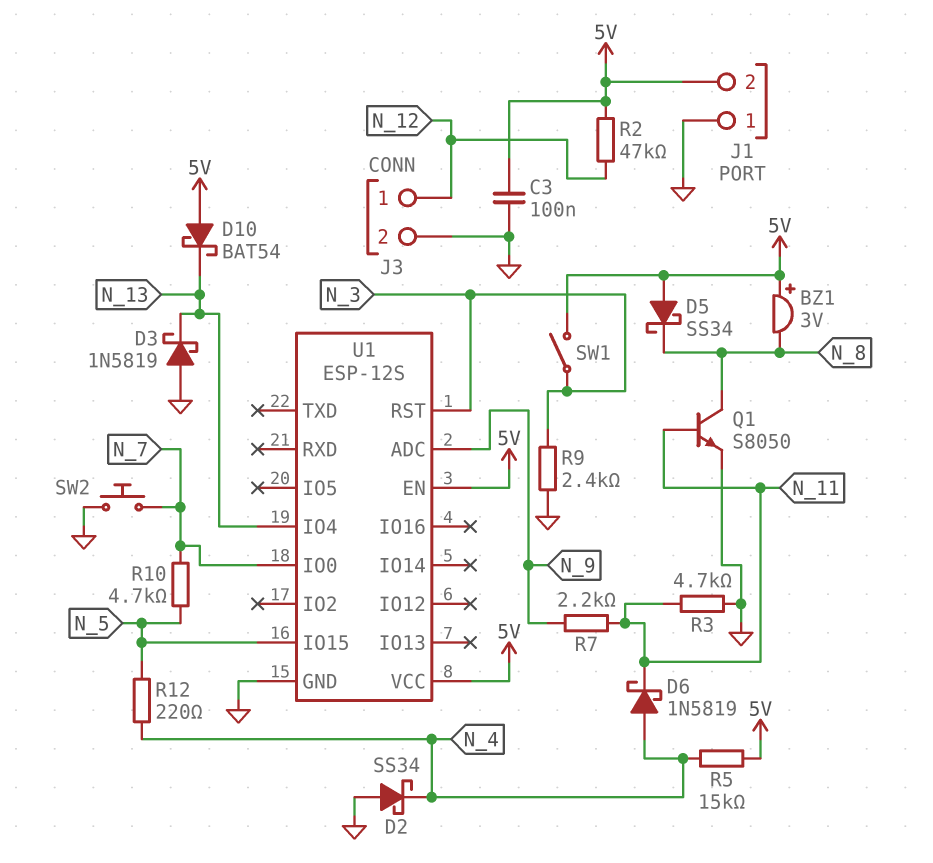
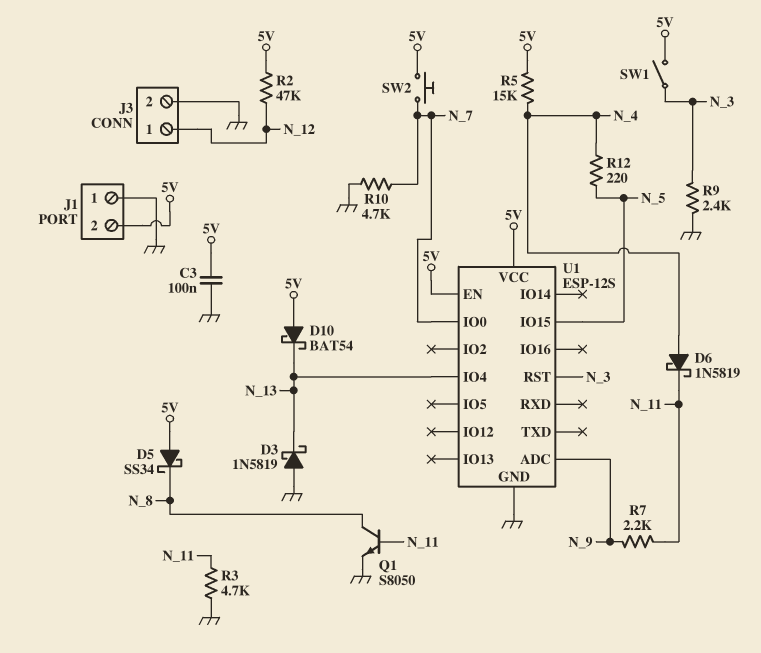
BZ1: buzzer 3V (plus 5V, minus N_8) -> none
D2: schottky SS34 (A GND, K N_4) -> none
R10: 4.7k (N_5, N_7) -> 4.7k (GND, N_7)
SW2: button (GND, N_7) -> button (5V, N_7)

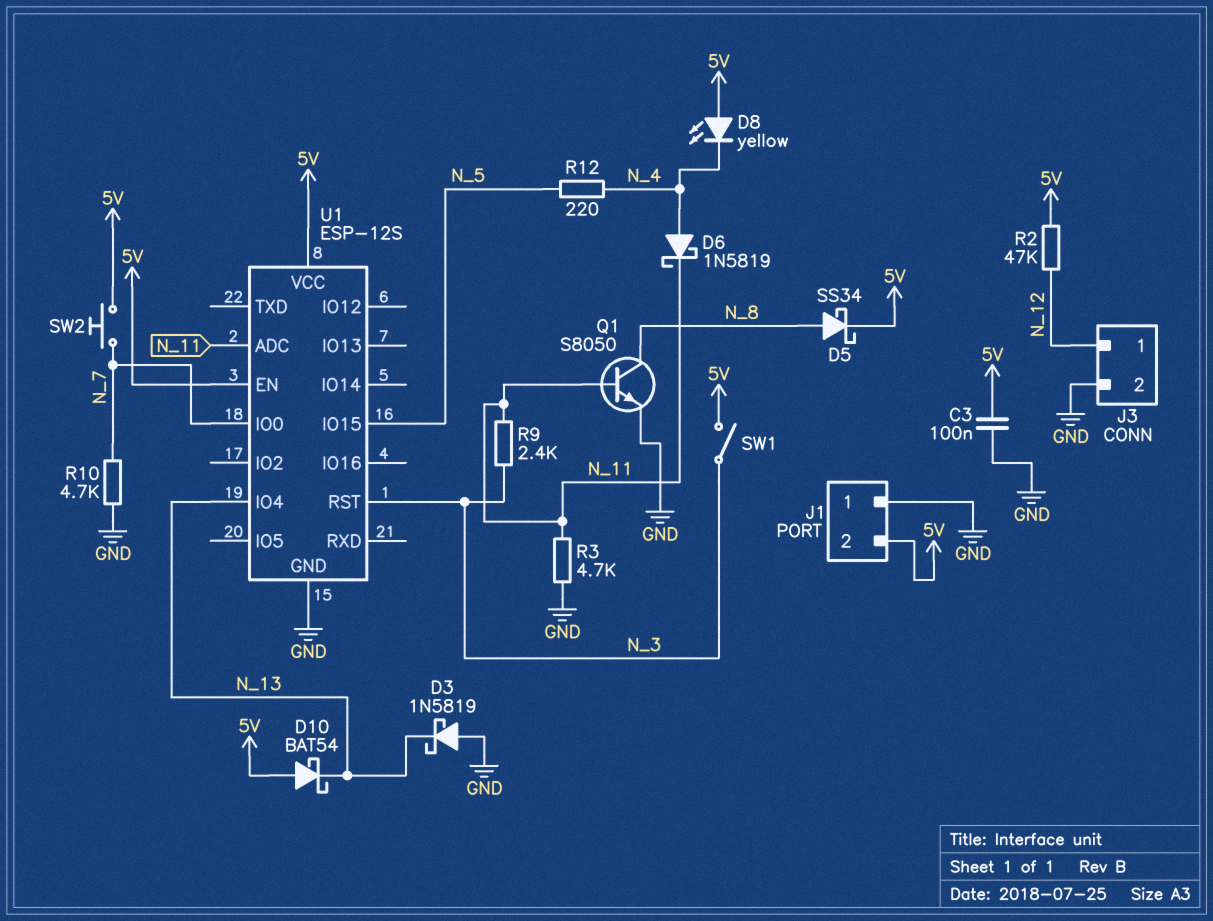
D5: schottky SS34 (A 5V, K N_8) -> schottky SS34 (A N_8, K 5V)
D8: none -> LED yellow (A 5V, K N_4)
R5: 15k (5V, N_4) -> none
R7: 2.2k (N_9, N_11) -> none
R9: 2.4k (GND, N_3) -> 2.4k (N_3, N_11)
U1 pin ADC: N_9 -> N_11

